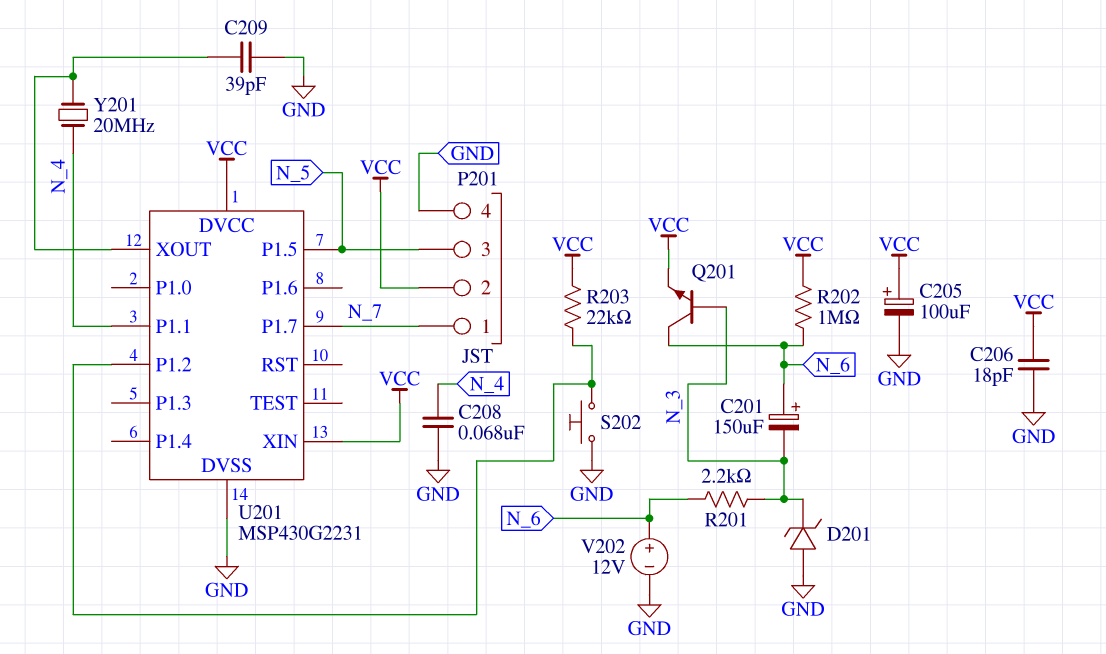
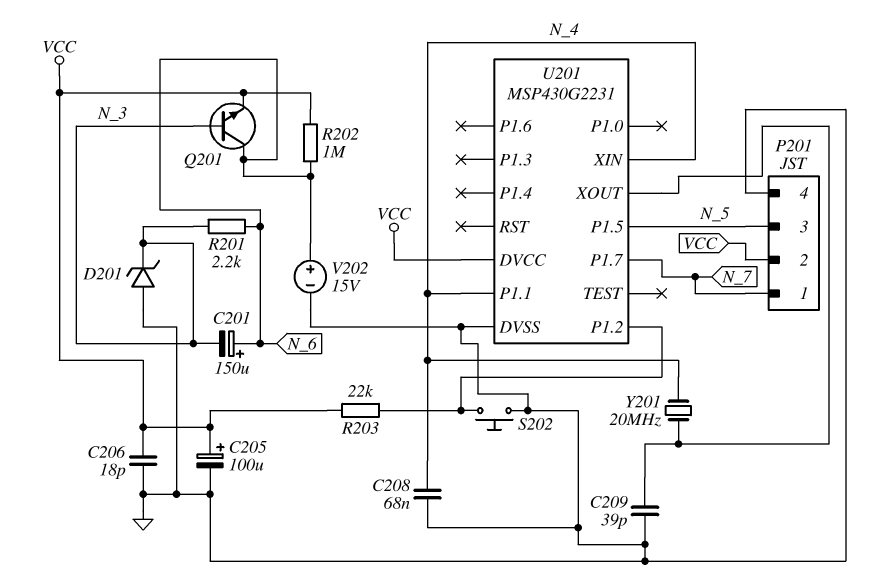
U201 pin XIN: VCC -> N_4
V202: 12V (plus N_6, minus GND) -> 15V (plus N_6, minus GND)

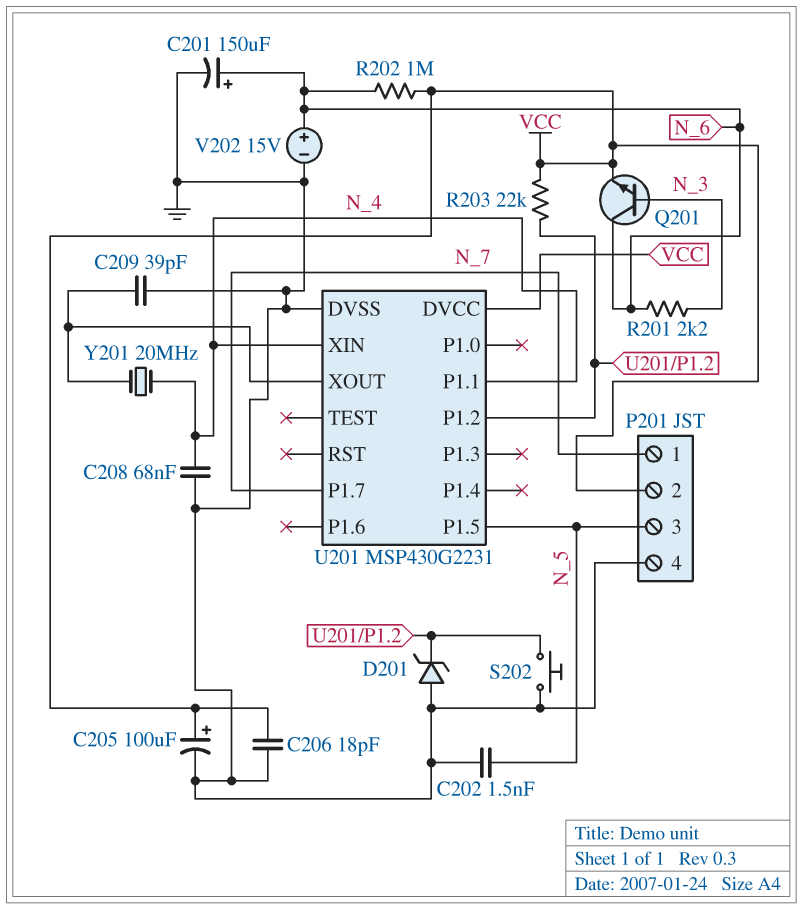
C201: 150uF (plus N_6, minus N_3) -> 150uF (plus N_6, minus GND)
C202: none -> 1.5nF (GND, N_5)
D201: zener (A GND, K N_3) -> zener (A GND, K U201/P1.2)

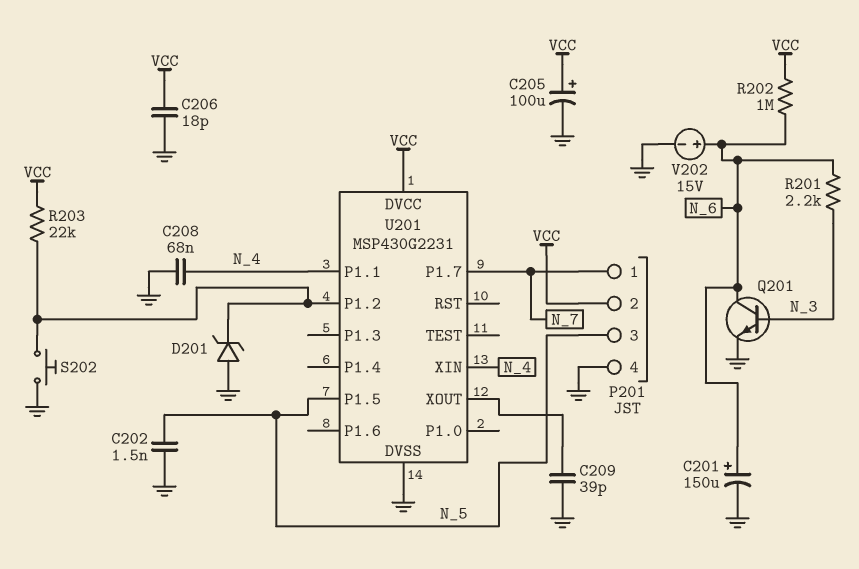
Q201: NPN (B N_3, C N_6, E VCC) -> NPN (B N_3, C N_6, E GND)
Y201: 20MHz (N_4, U201/XOUT) -> none

